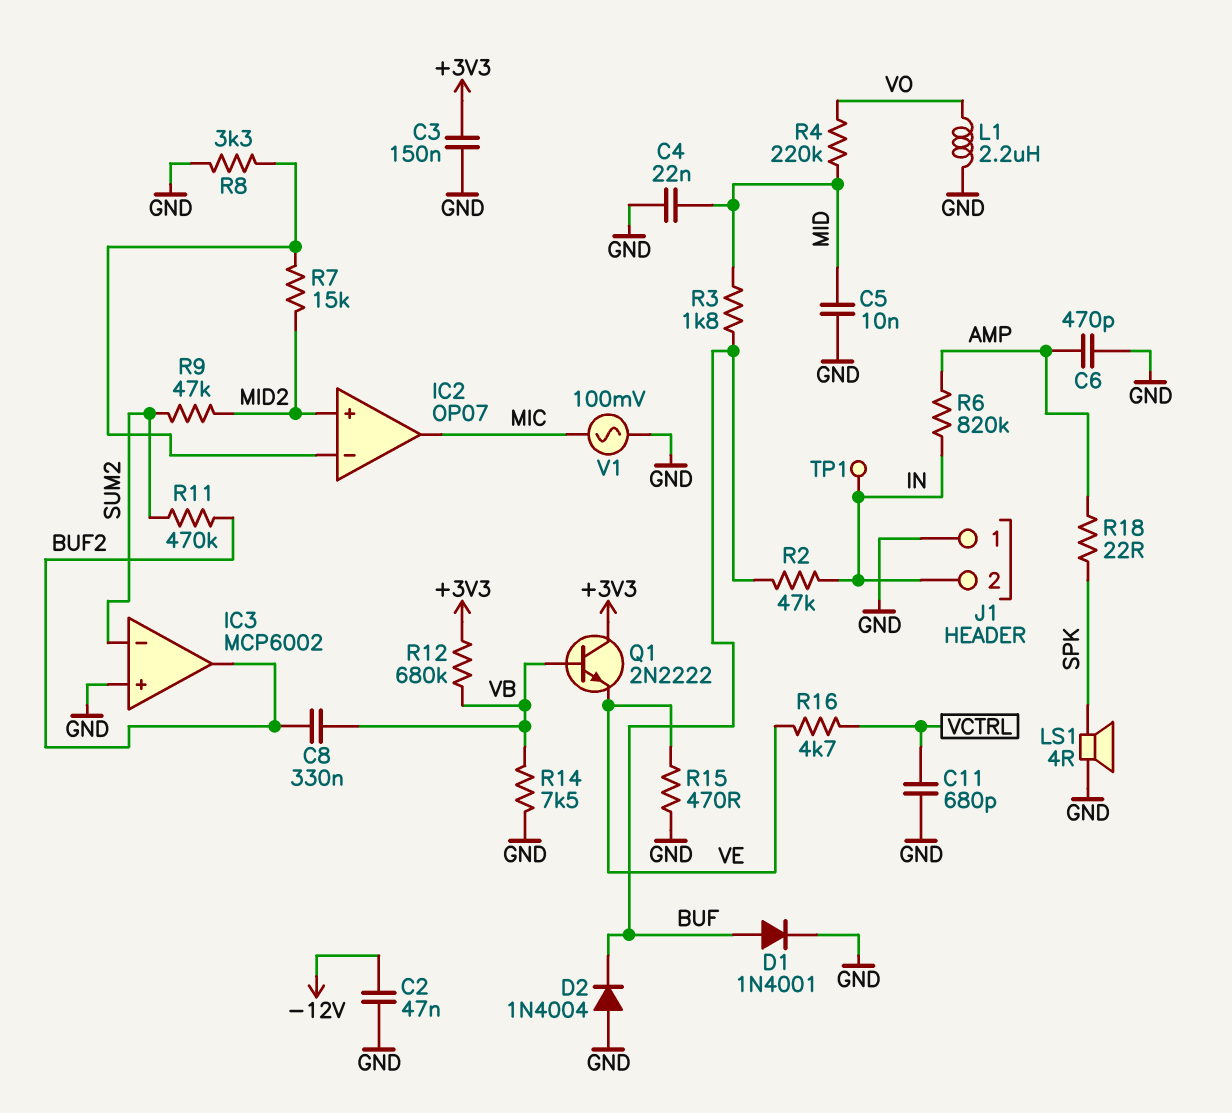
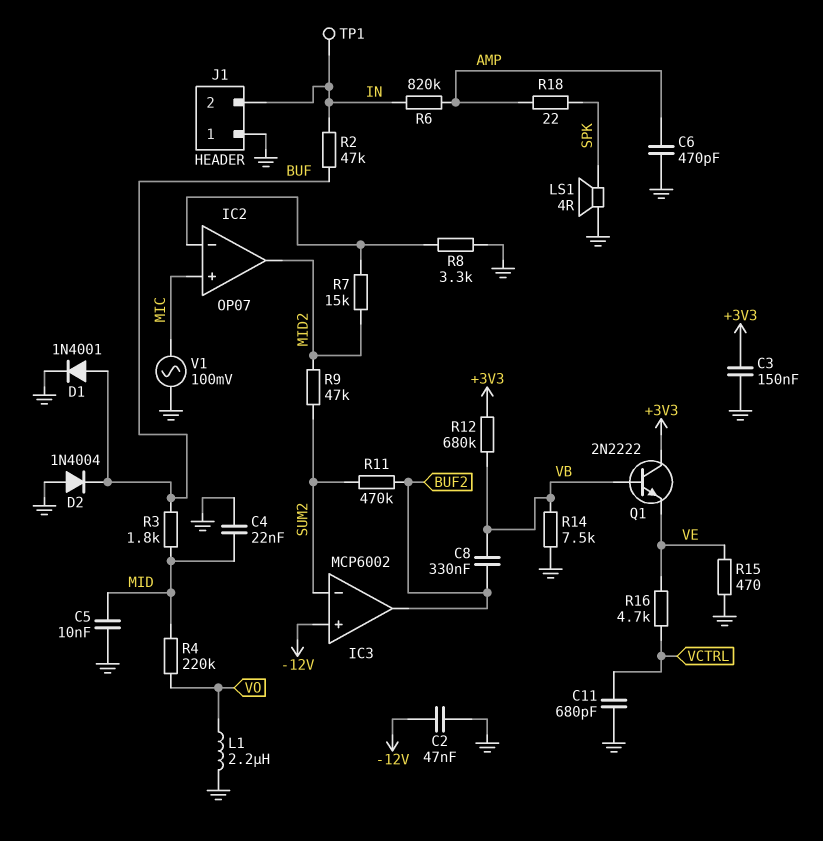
IC2 pin in+: MID2 -> MIC
IC2 pin out: MIC -> MID2
IC3 pin in+: GND -> -12V

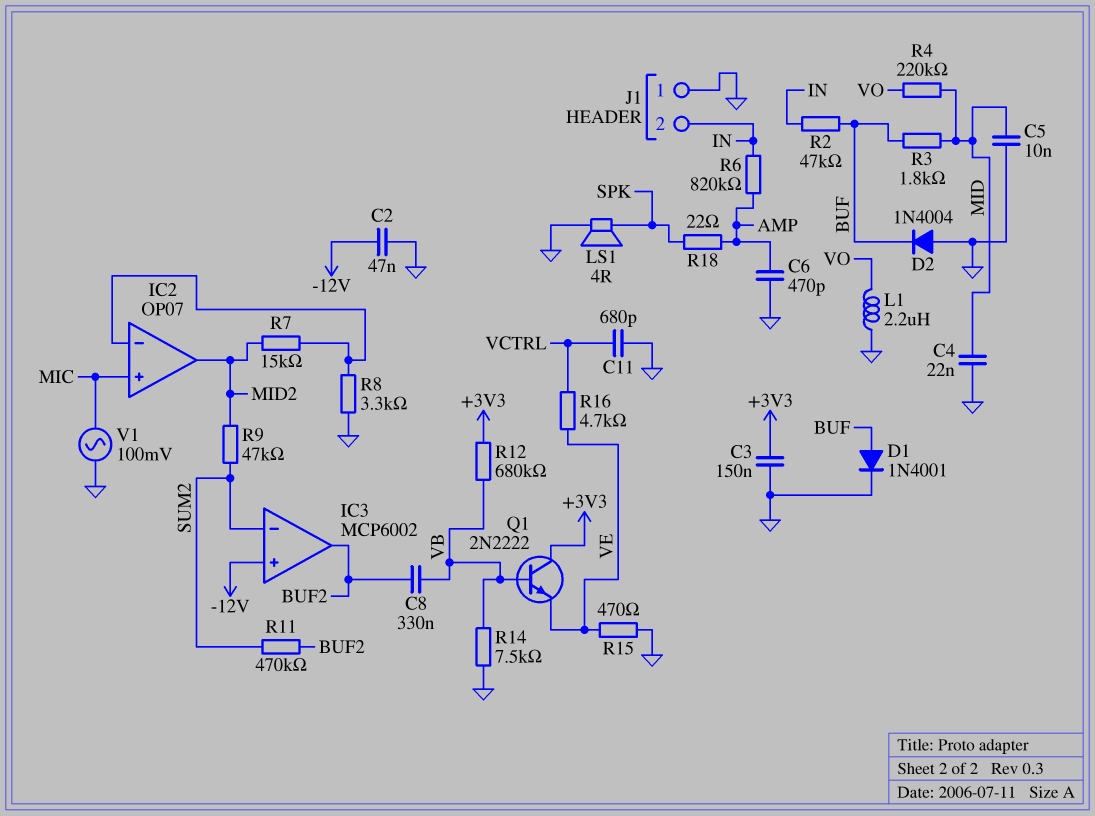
TP1: test point (IN) -> none

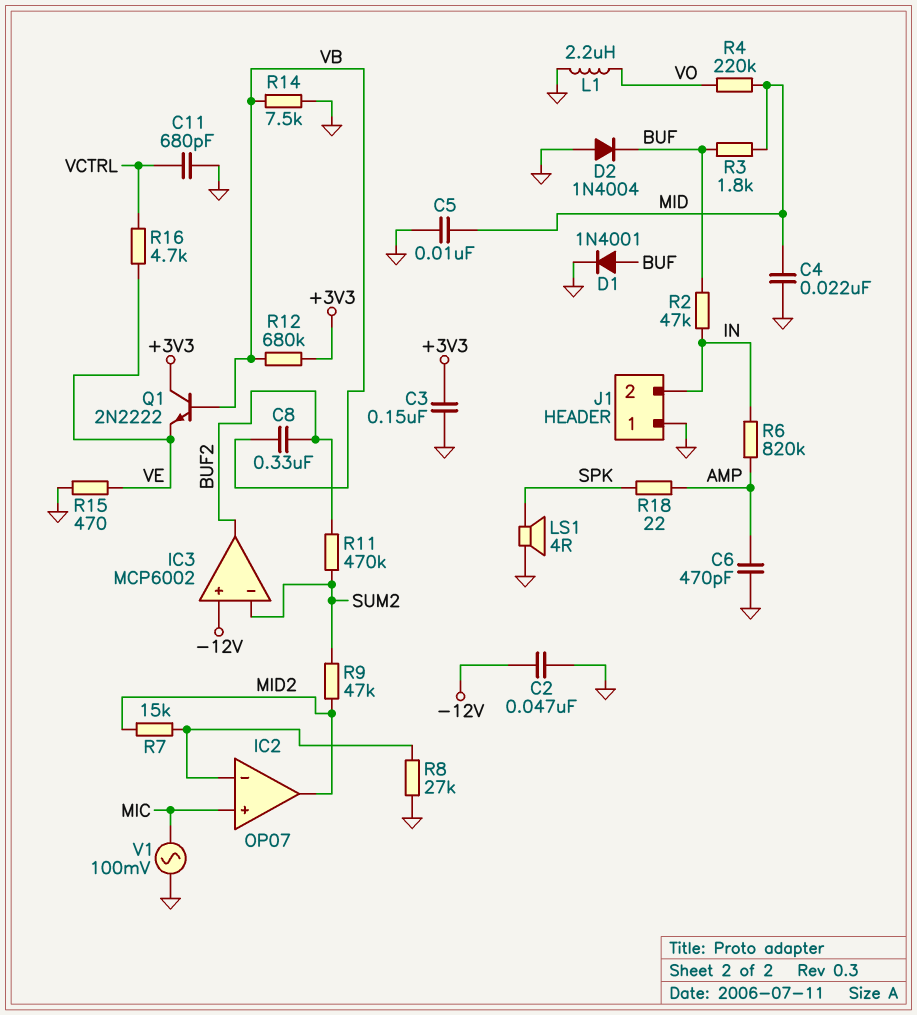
R8: 3.3k (GND, IC2/in-) -> 27k (GND, IC2/in-)

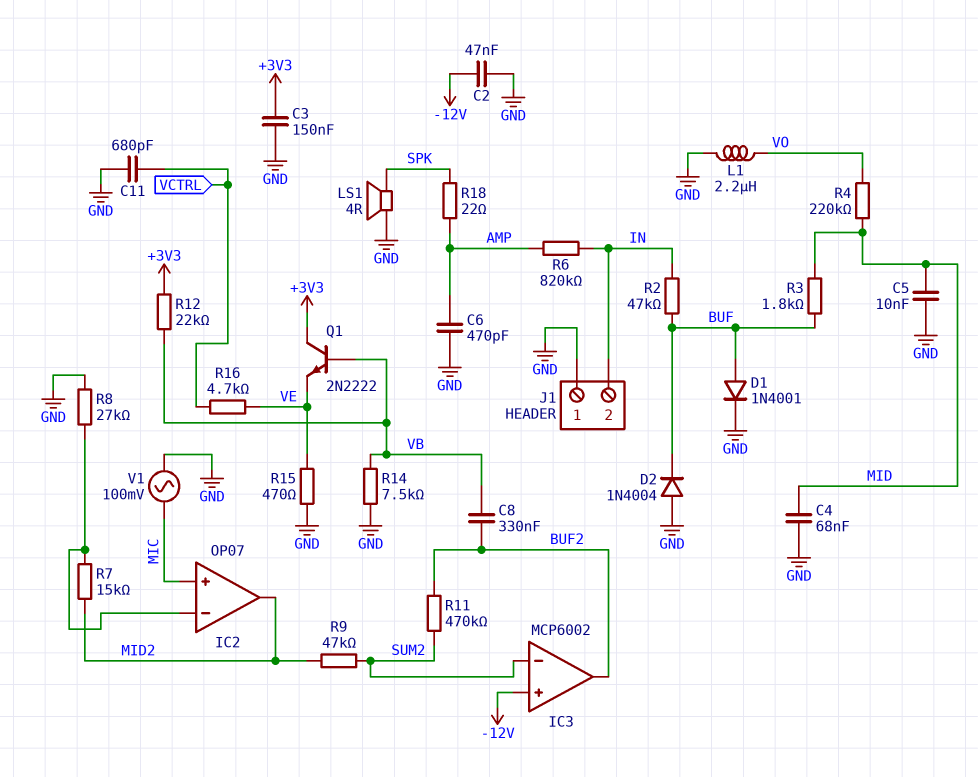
C4: 22nF (GND, MID) -> 68nF (GND, MID)
R12: 680k (+3V3, VB) -> 22k (+3V3, VB)

